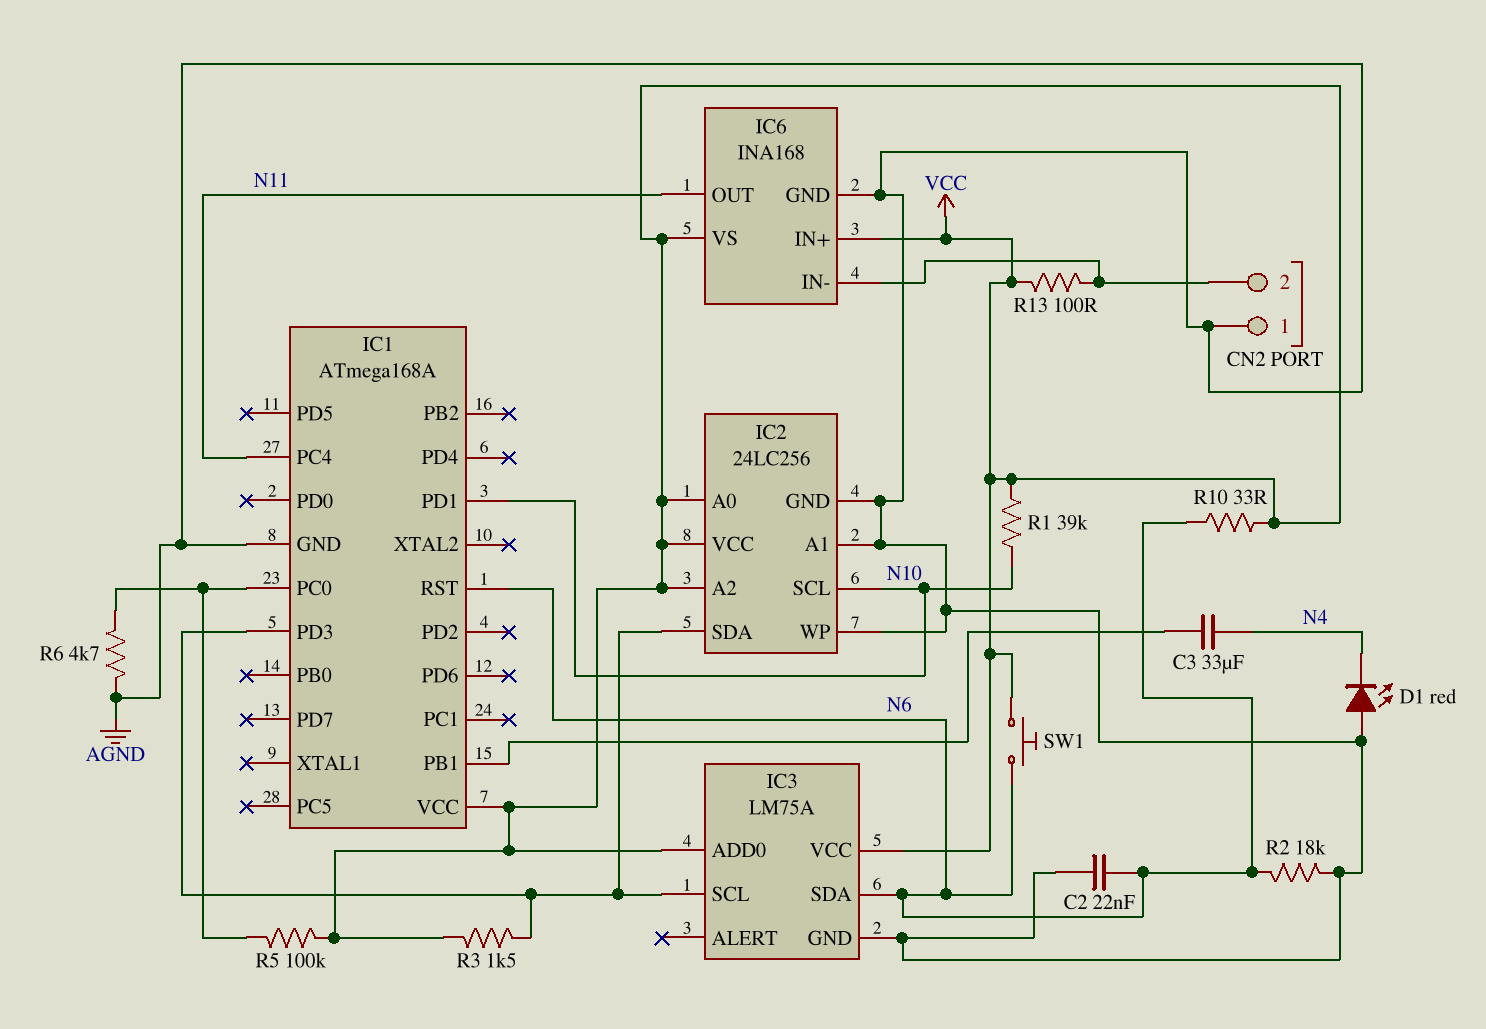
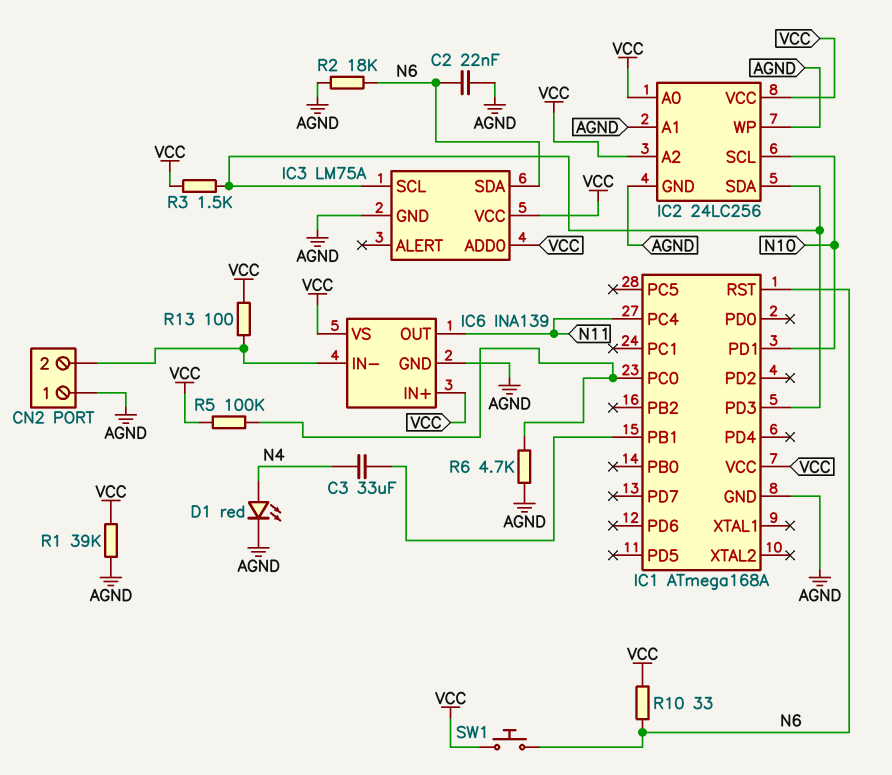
D1: LED red (A AGND, K N4) -> LED red (A N4, K AGND)
IC6: INA168 -> INA139
R1: 39k (N10, VCC) -> 39k (AGND, VCC)

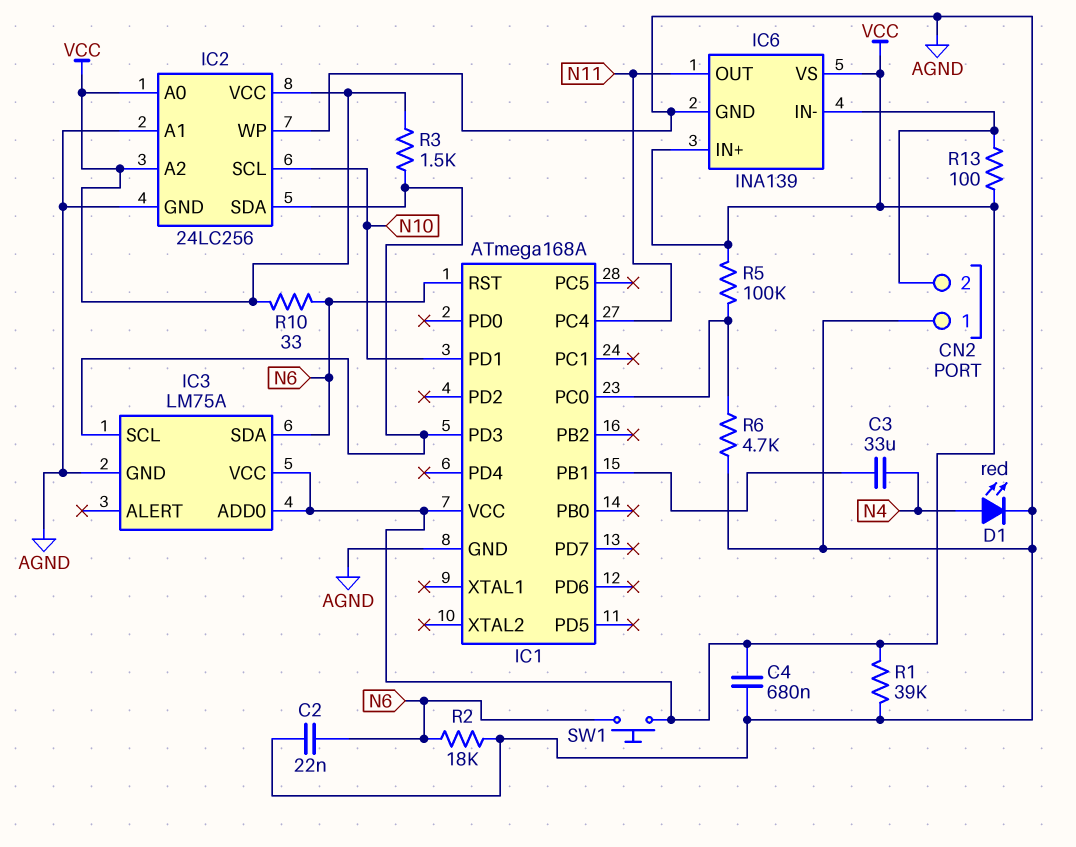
C4: none -> 680nF (AGND, VCC)

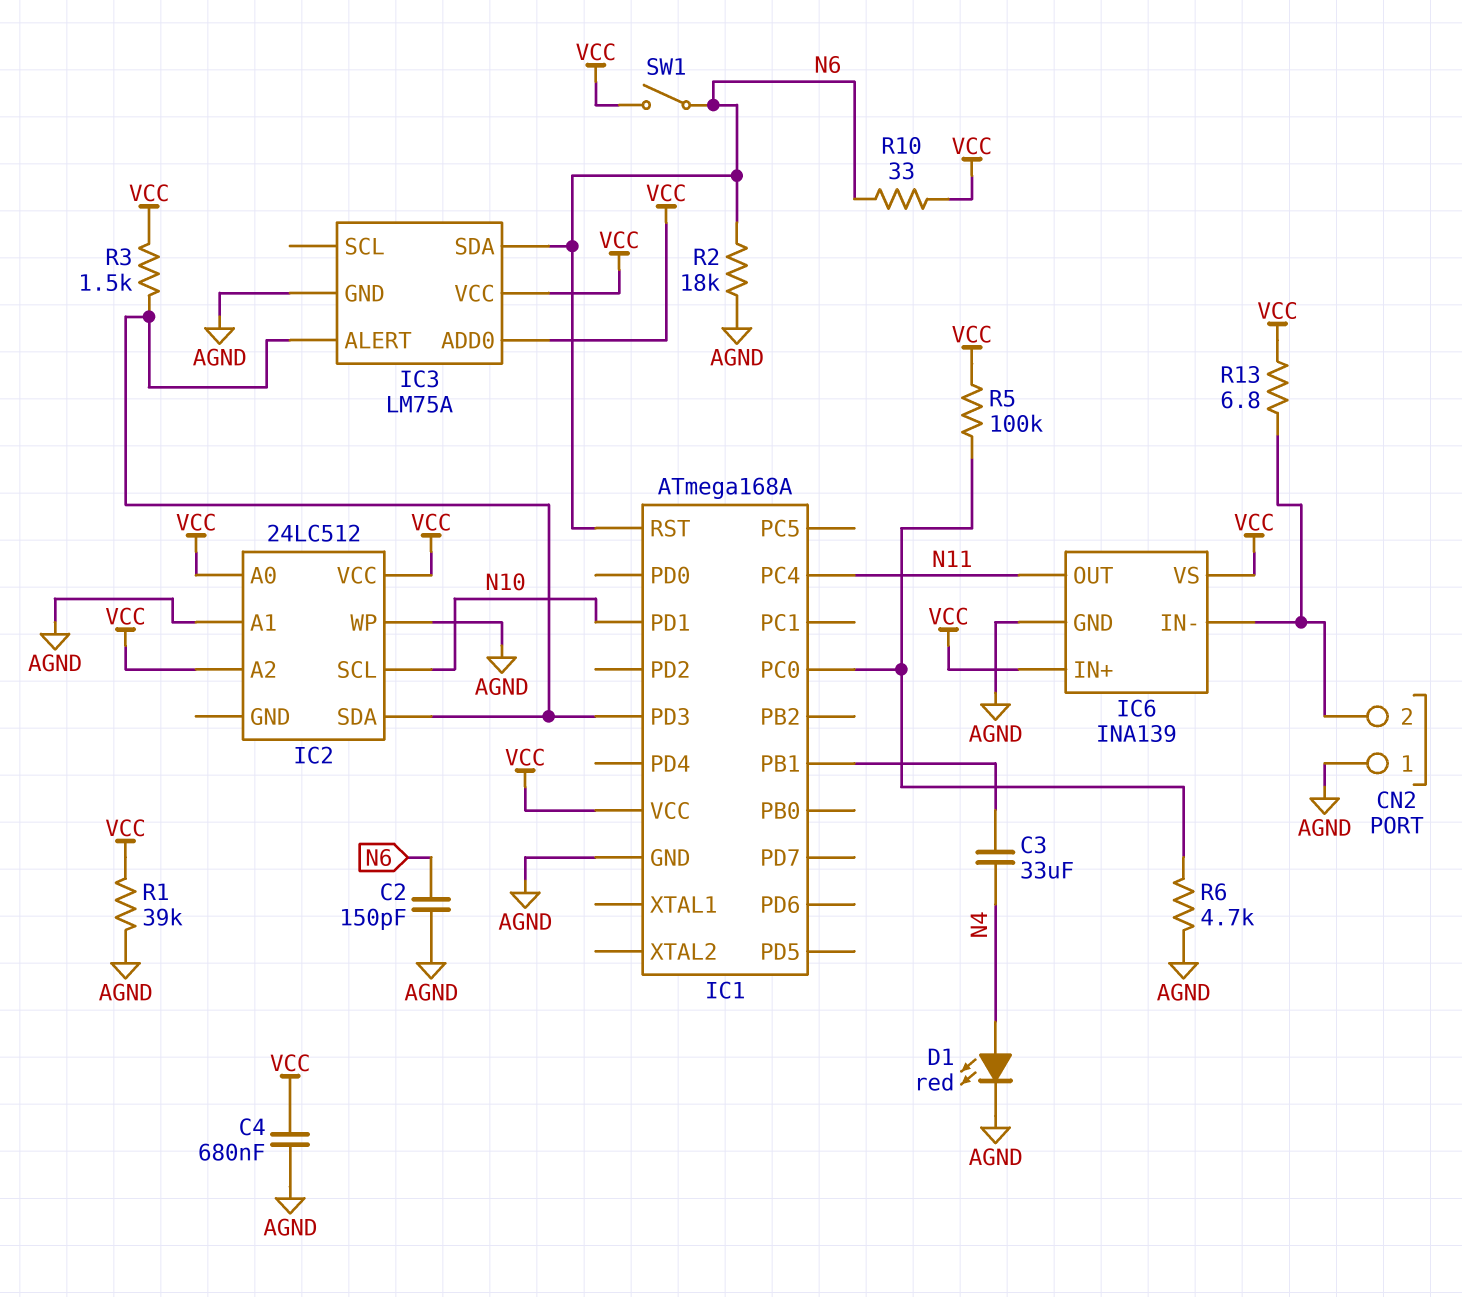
C2: 22nF (AGND, N6) -> 150pF (AGND, N6)
IC2: 24LC256 -> 24LC512
IC2 pin GND: AGND -> none
IC3 pin ALERT: none -> IC1/PD3
IC3 pin SCL: IC1/PD3 -> none
R13: 100 (CN2/2, VCC) -> 6.8 (CN2/2, VCC)
SW1: button (N6, VCC) -> switch (N6, VCC)

